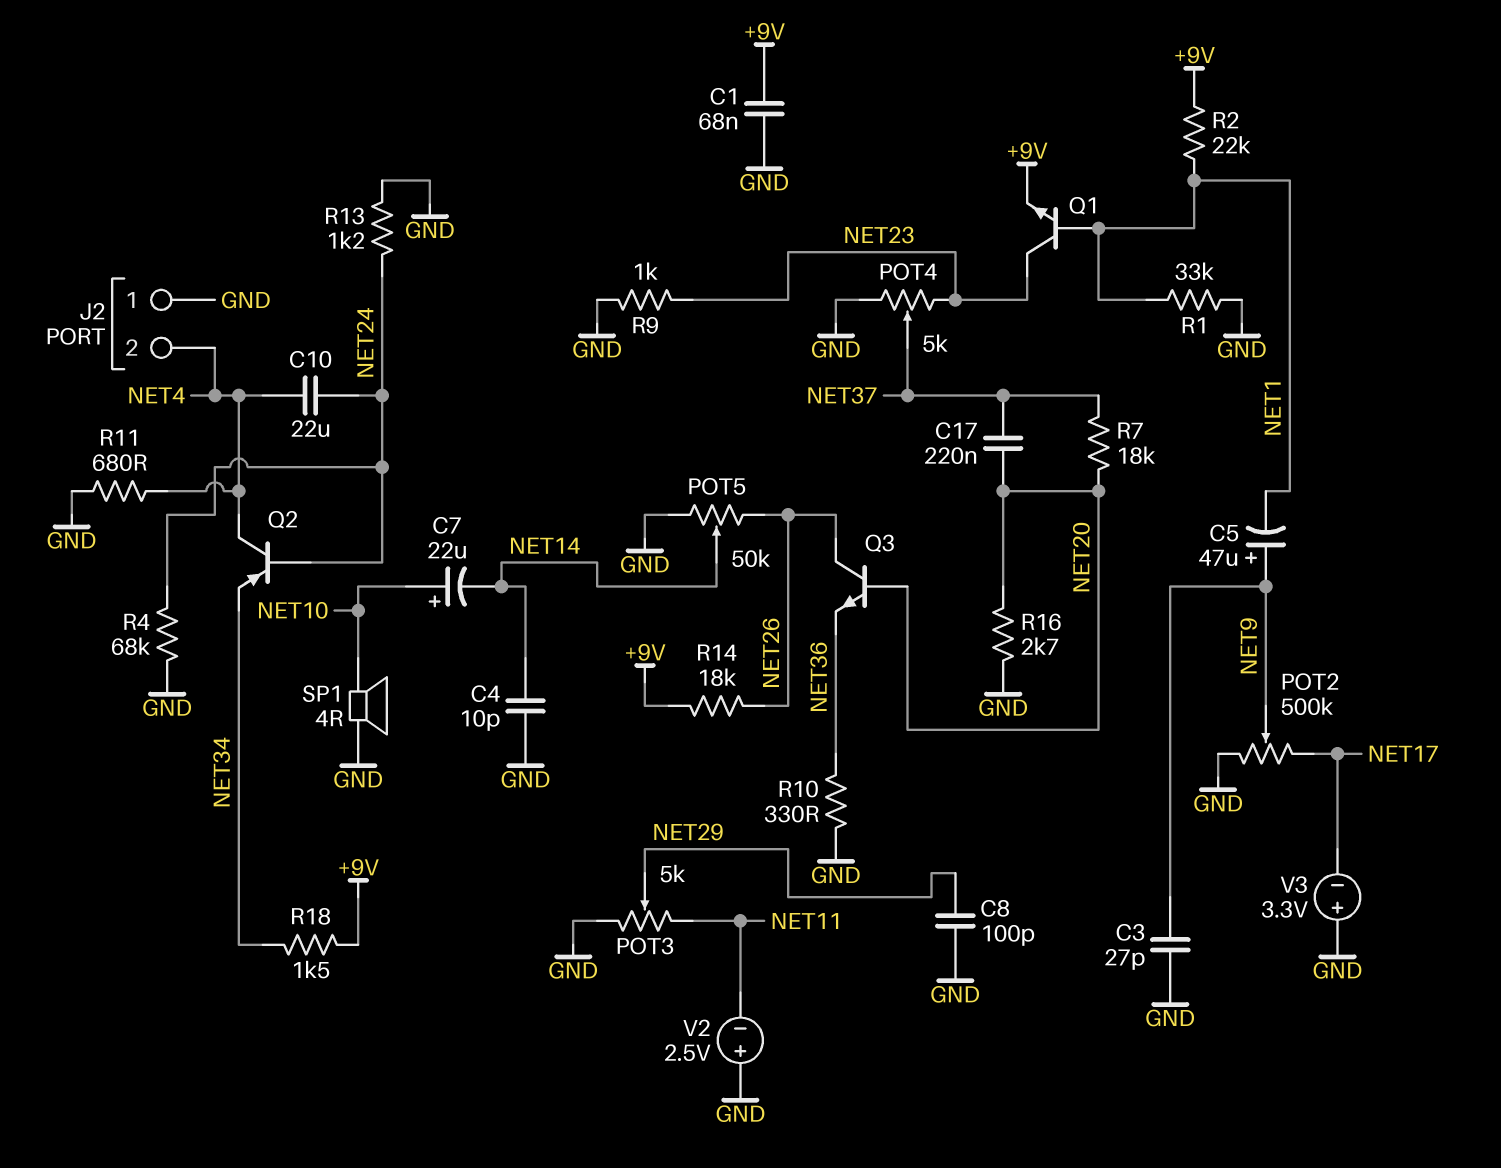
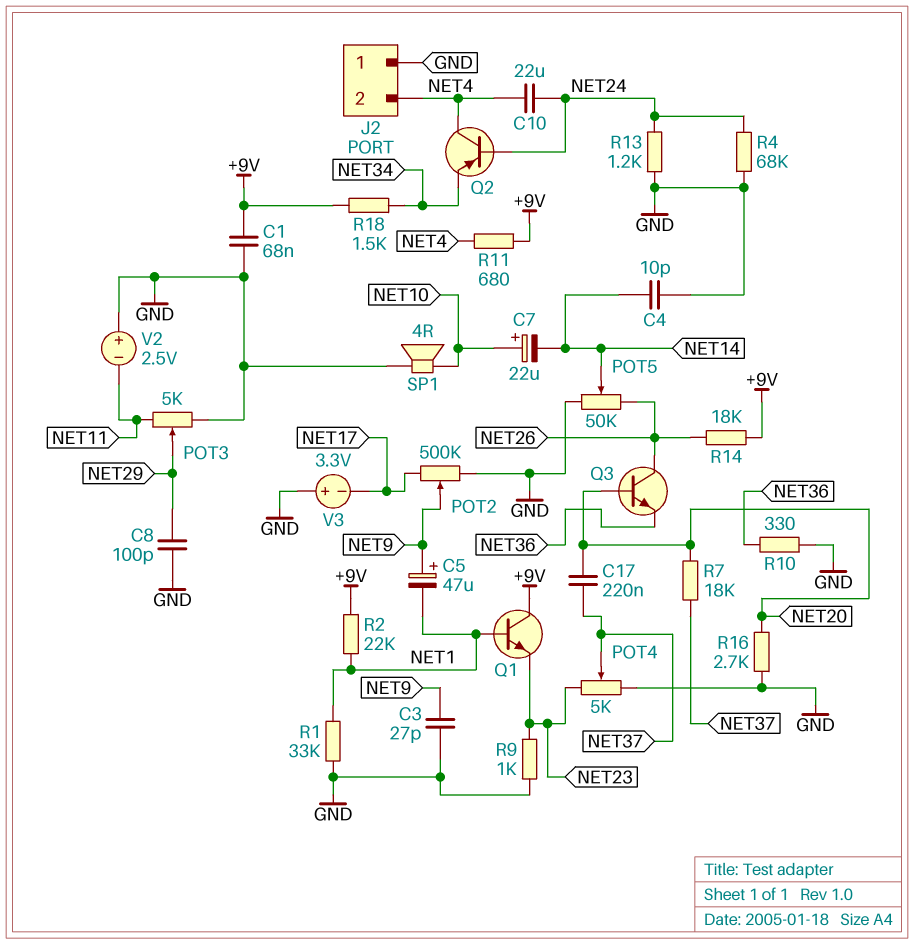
Q1: NPN (B NET1, C NET23, E +9V) -> NPN (B NET1, C +9V, E NET23)
R11: 680 (GND, NET4) -> 680 (+9V, NET4)

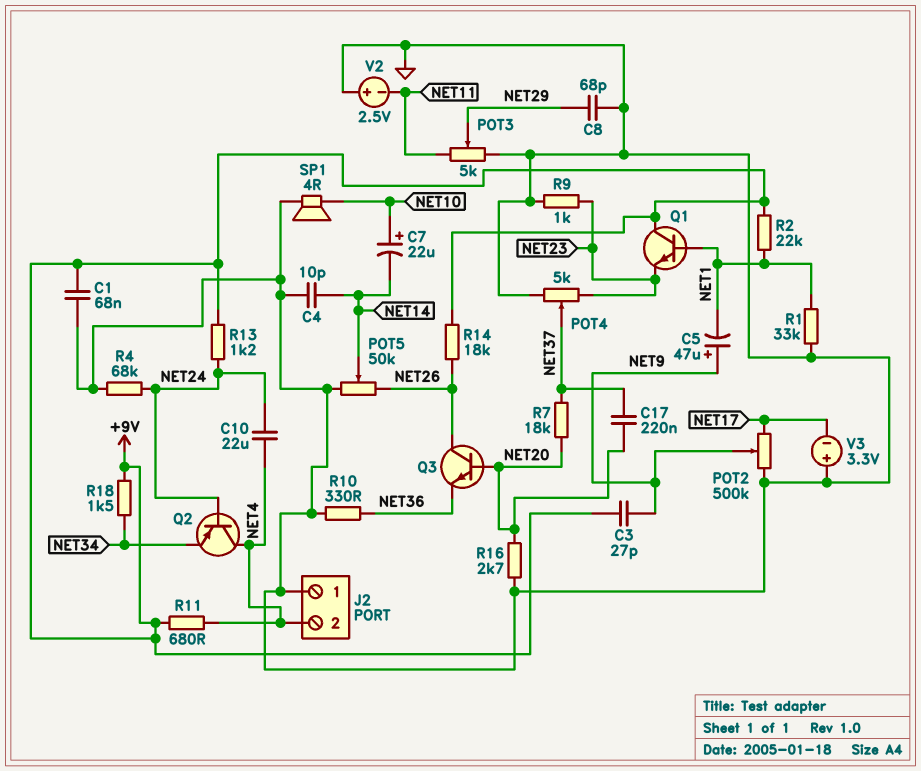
C3: 27pF (GND, NET9) -> 27pF (+9V, NET9)
C8: 100pF (GND, NET29) -> 68pF (GND, NET29)
R13: 1.2k (GND, NET24) -> 1.2k (+9V, NET24)

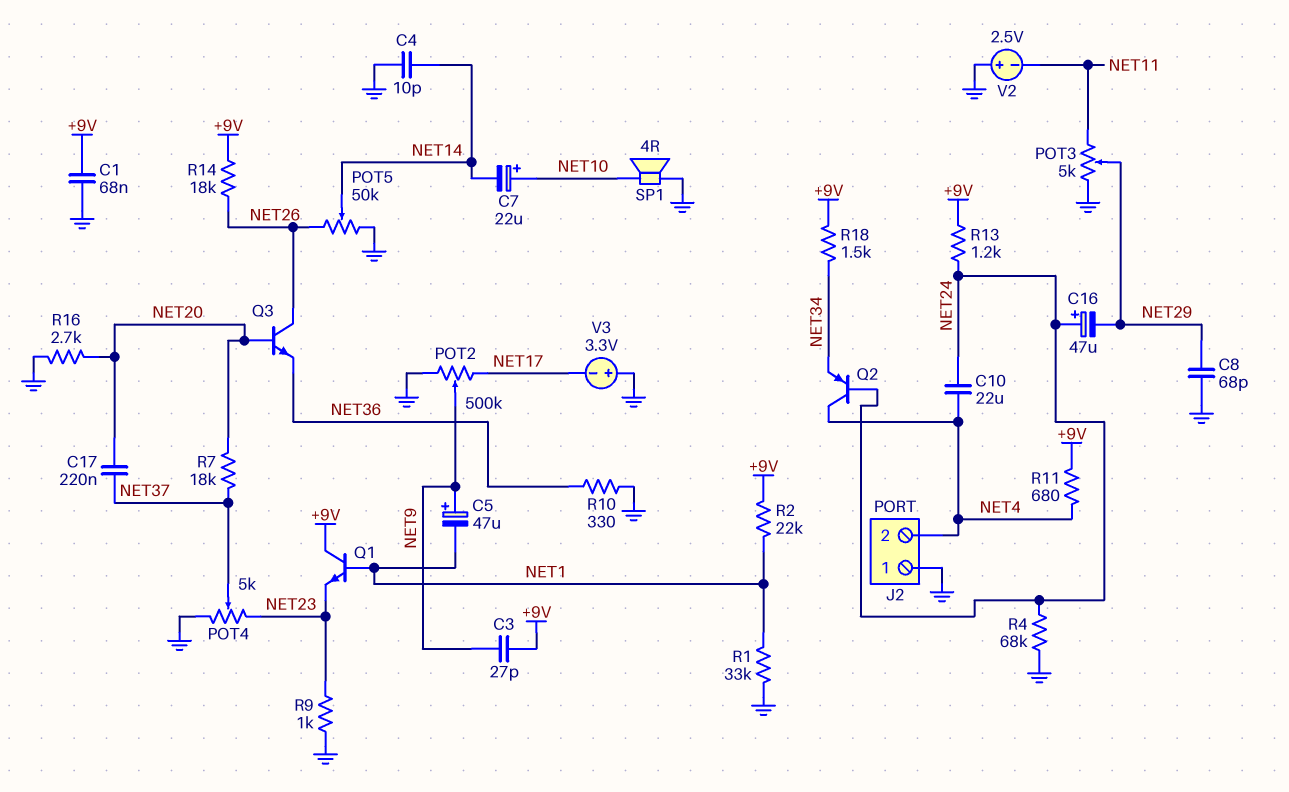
C16: none -> 47uF (plus NET24, minus NET29)

